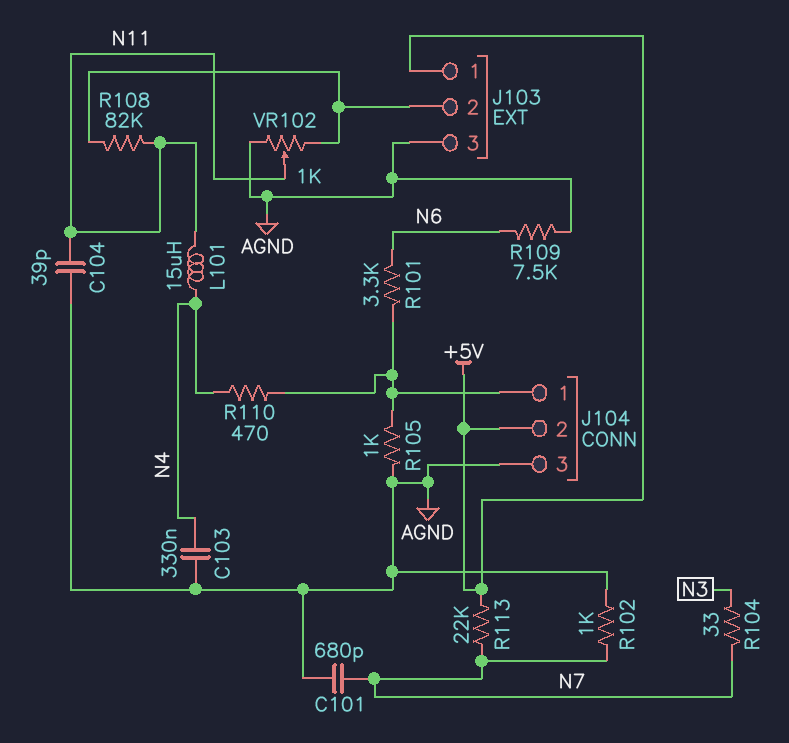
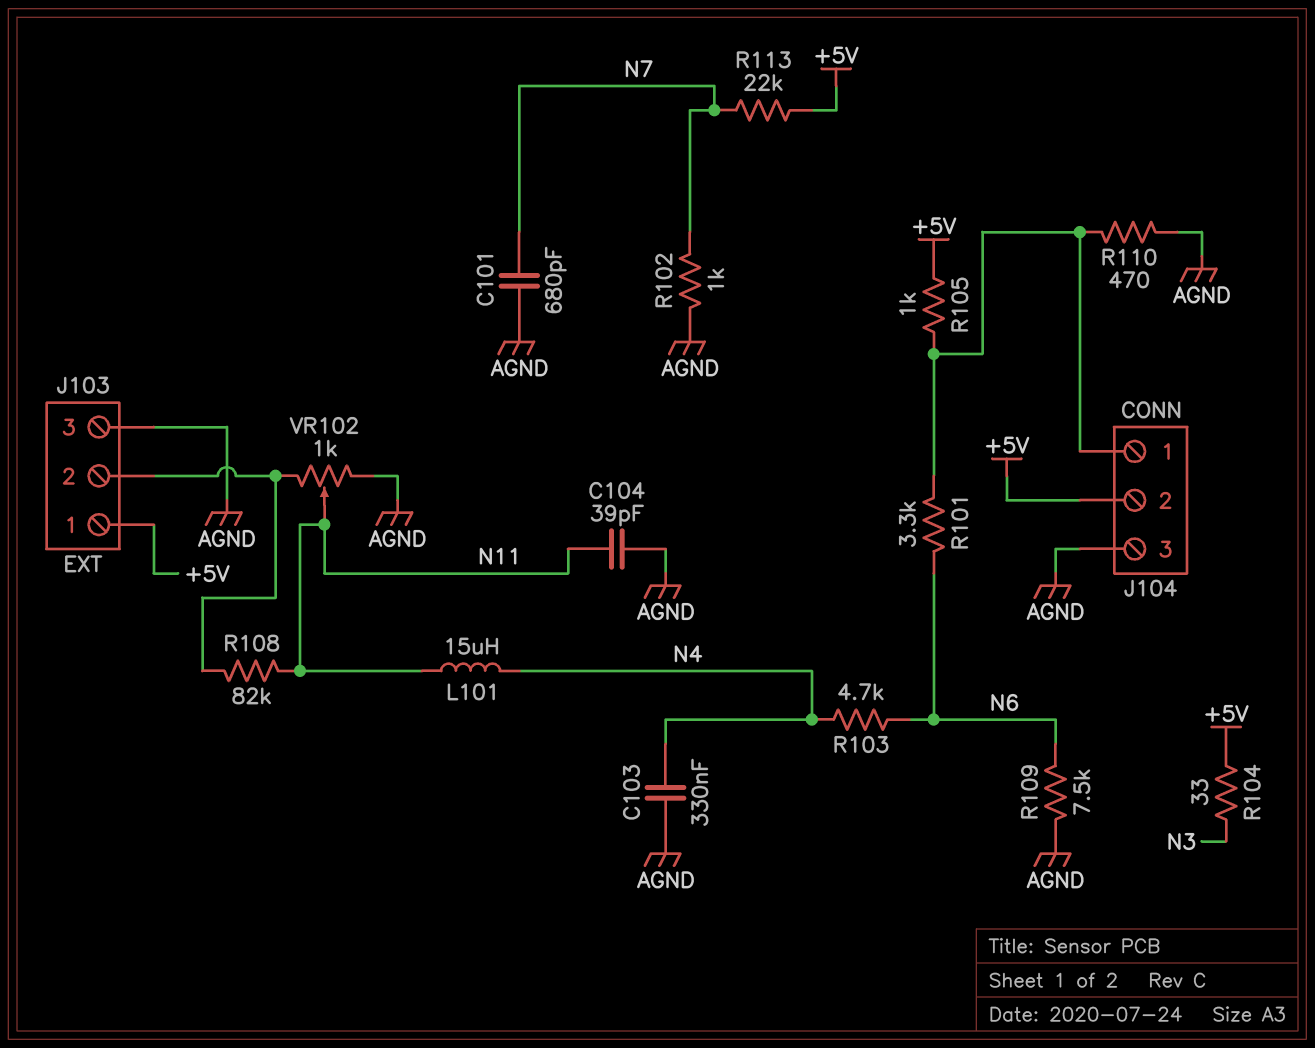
R103: none -> 4.7k (N4, N6)
R104: 33 (N3, N7) -> 33 (+5V, N3)
R105: 1k (AGND, J104/1) -> 1k (+5V, J104/1)
R110: 470 (J104/1, N4) -> 470 (AGND, J104/1)

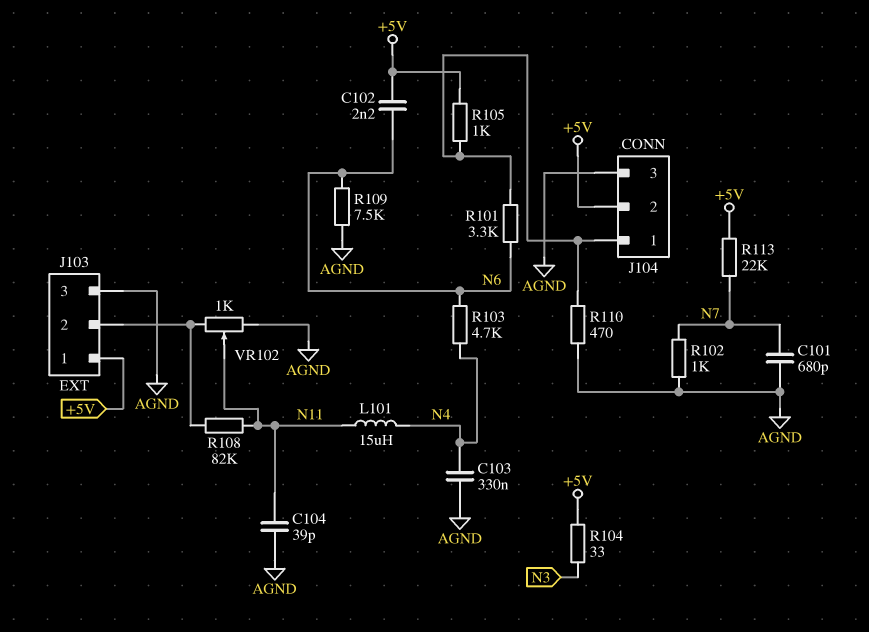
C102: none -> 2.2nF (+5V, N6)

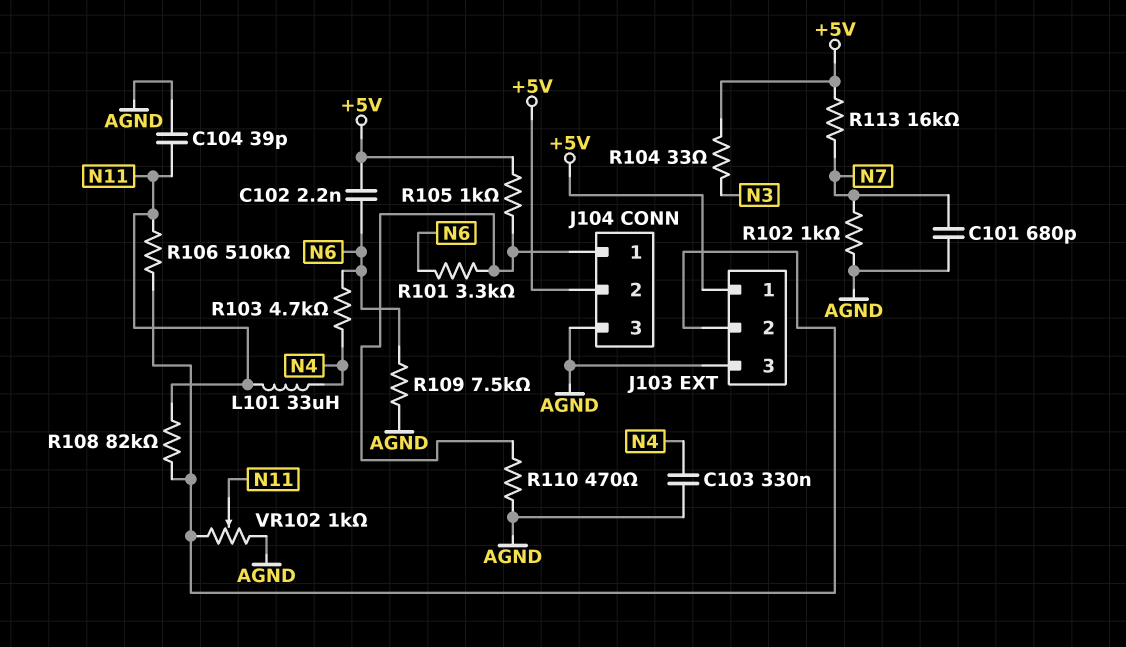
L101: 15uH (N4, N11) -> 33uH (N4, N11)
R106: none -> 510k (J103/2, N11)
R113: 22k (+5V, N7) -> 16k (+5V, N7)

